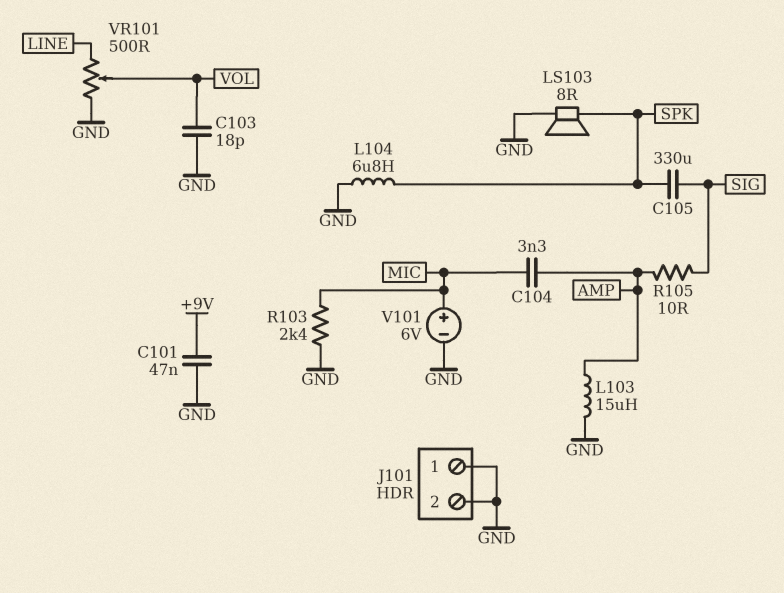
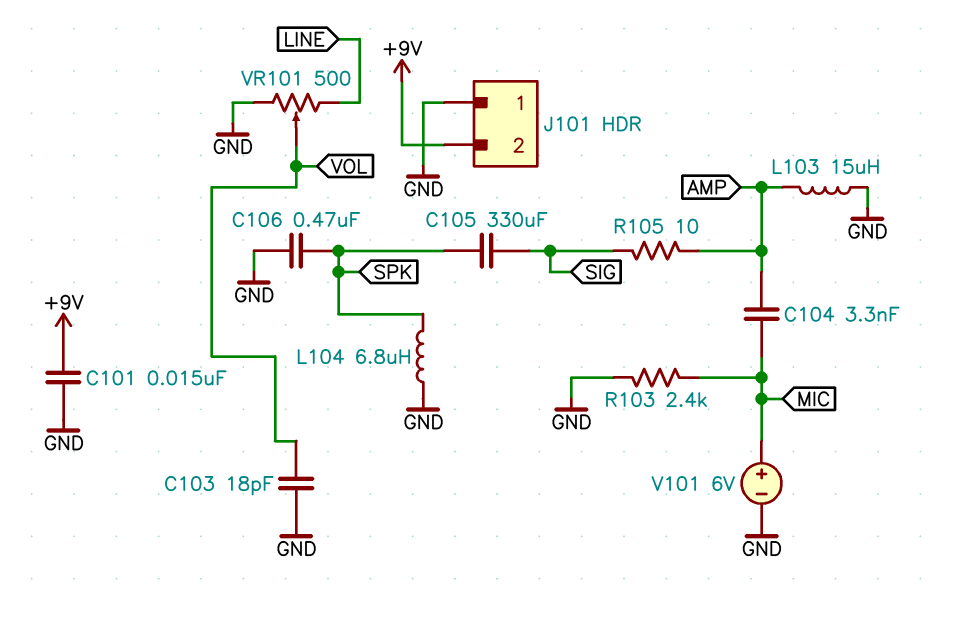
C101: 47nF (+9V, GND) -> 15nF (+9V, GND)
C106: none -> 470nF (GND, SPK)
J101 pin 2: GND -> +9V
LS103: speaker 8R (GND, SPK) -> none

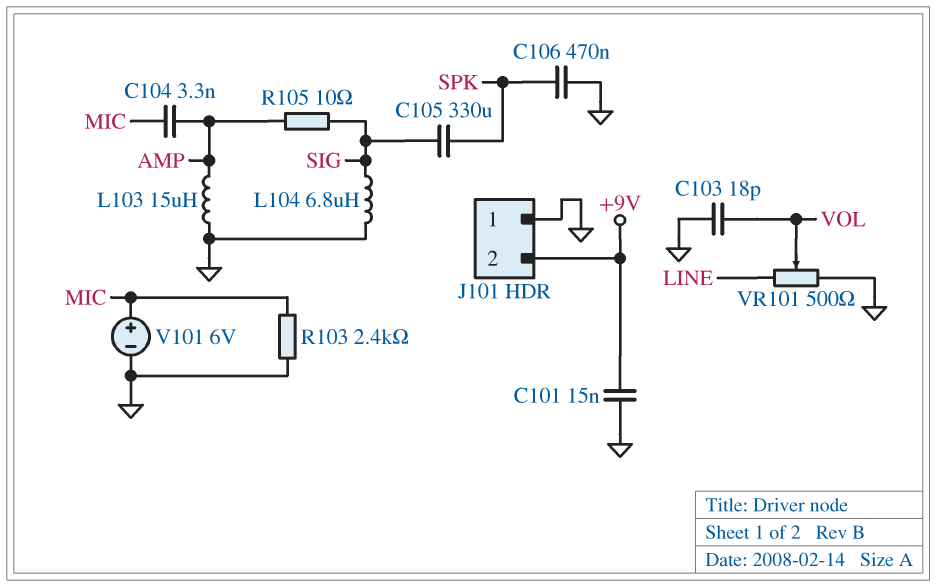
L104: 6.8uH (GND, SPK) -> 6.8uH (GND, SIG)

